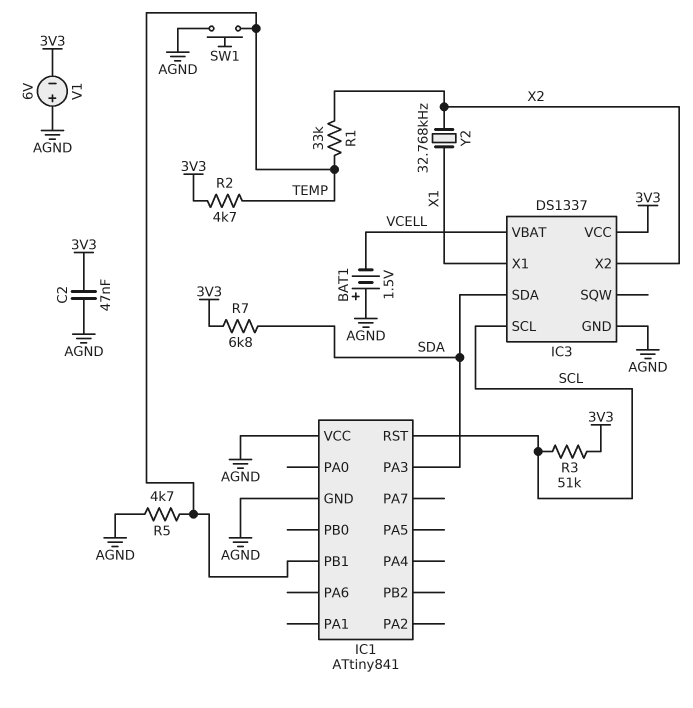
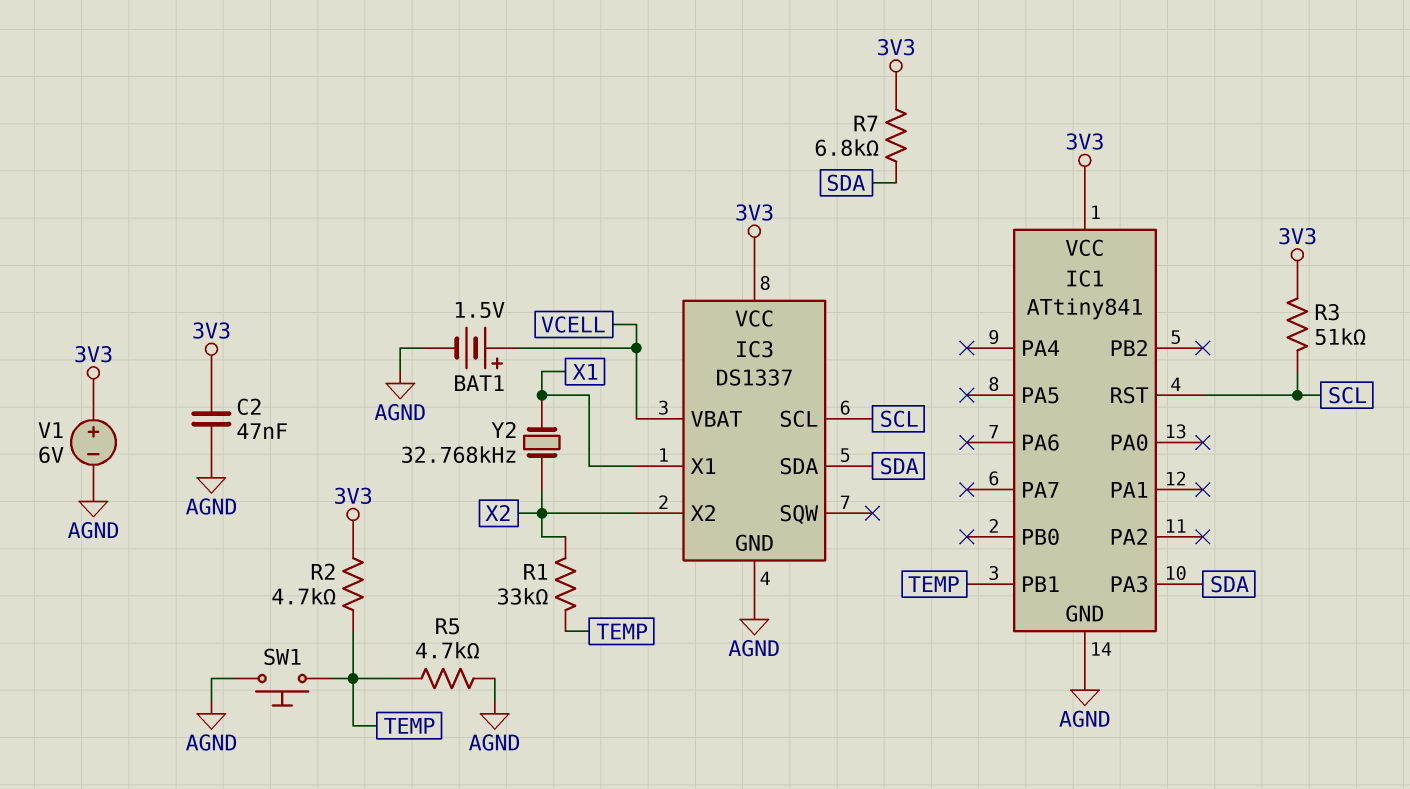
BAT1: 1.5V (plus AGND, minus VCELL) -> 1.5V (plus VCELL, minus AGND)
IC1 pin VCC: AGND -> 3V3
V1: 6V (plus AGND, minus 3V3) -> 6V (plus 3V3, minus AGND)

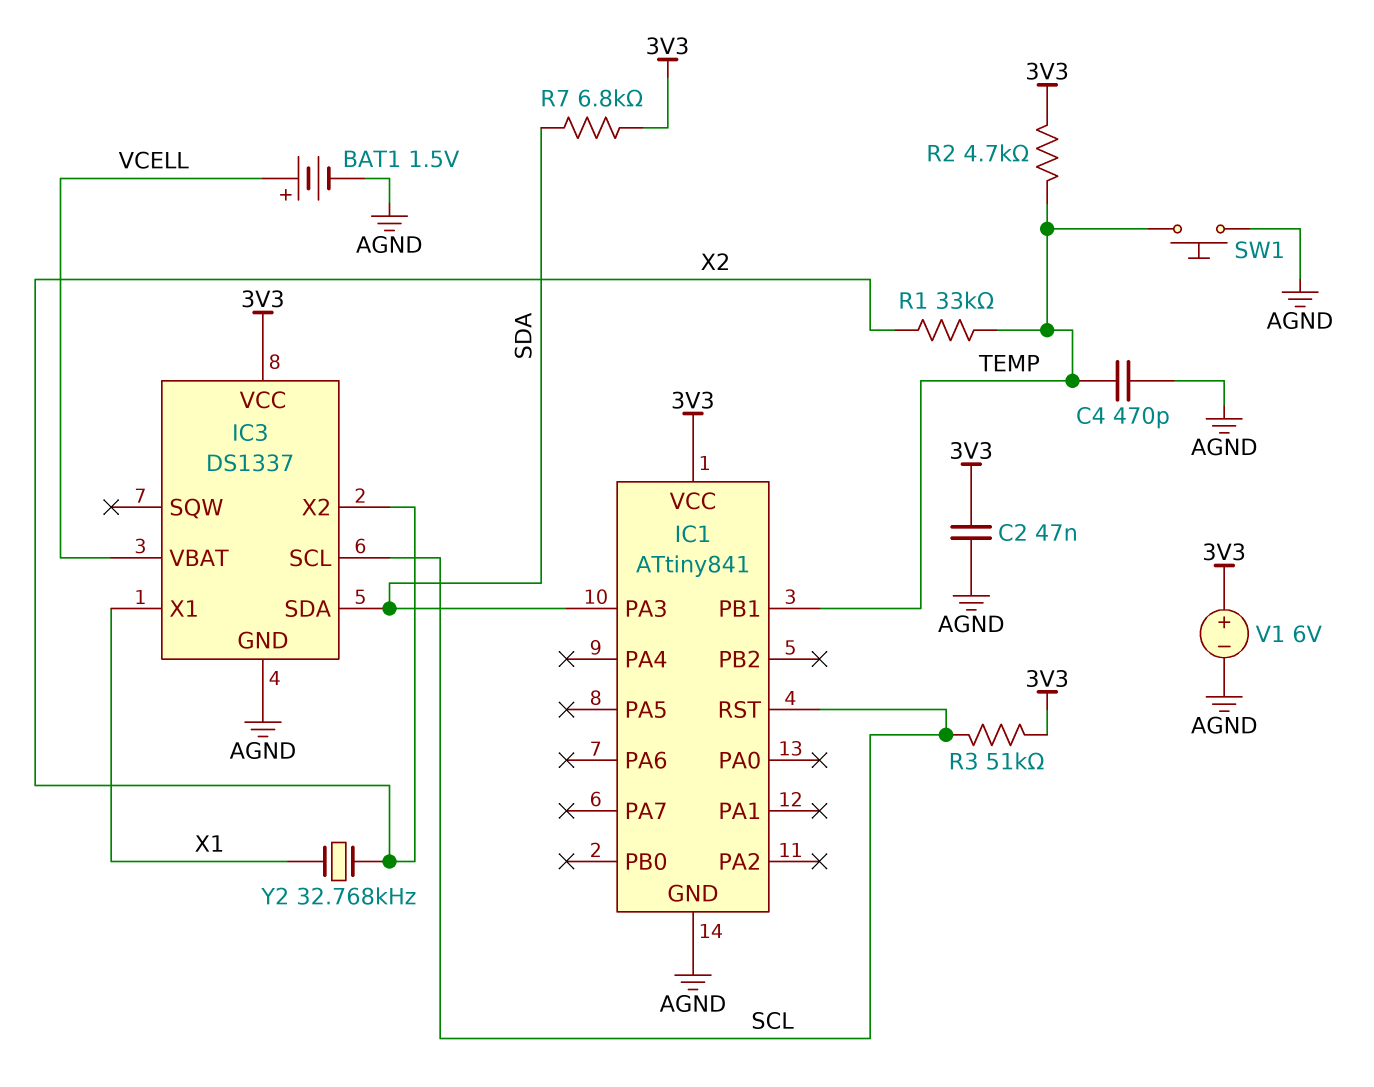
C4: none -> 470pF (AGND, TEMP)
R5: 4.7k (AGND, TEMP) -> none

